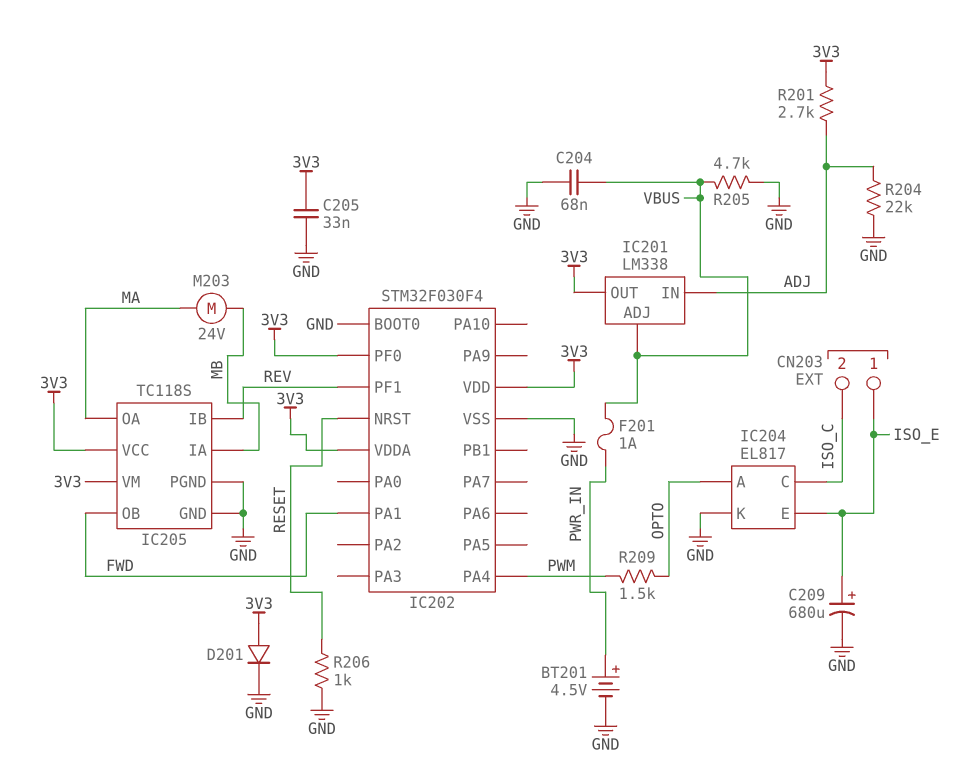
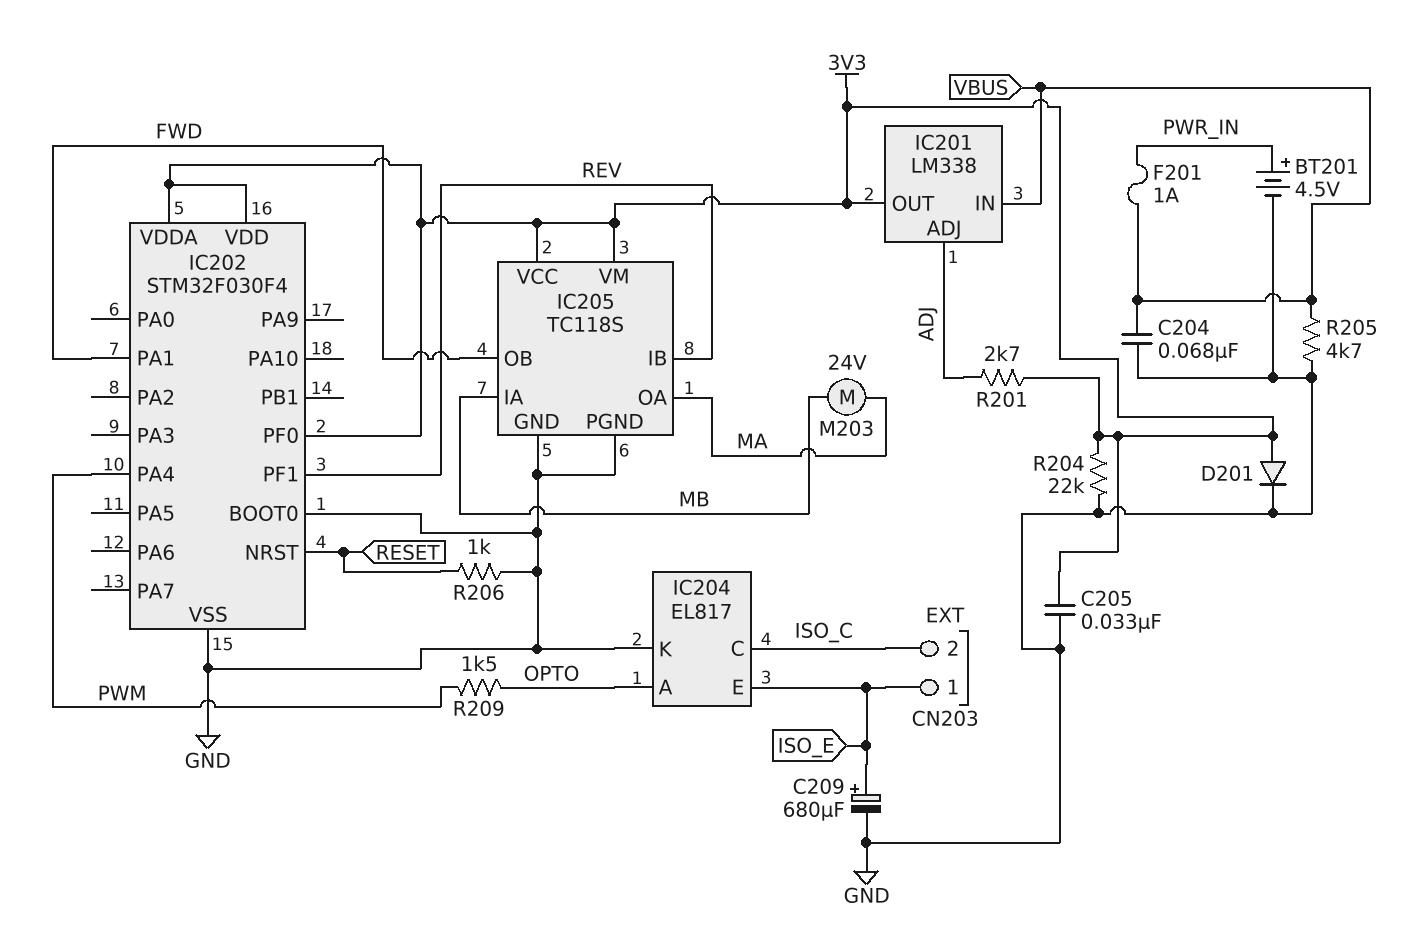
IC201 pin ADJ: VBUS -> ADJ
IC201 pin IN: ADJ -> VBUS
R204: 22k (ADJ, GND) -> 22k (3V3, GND)

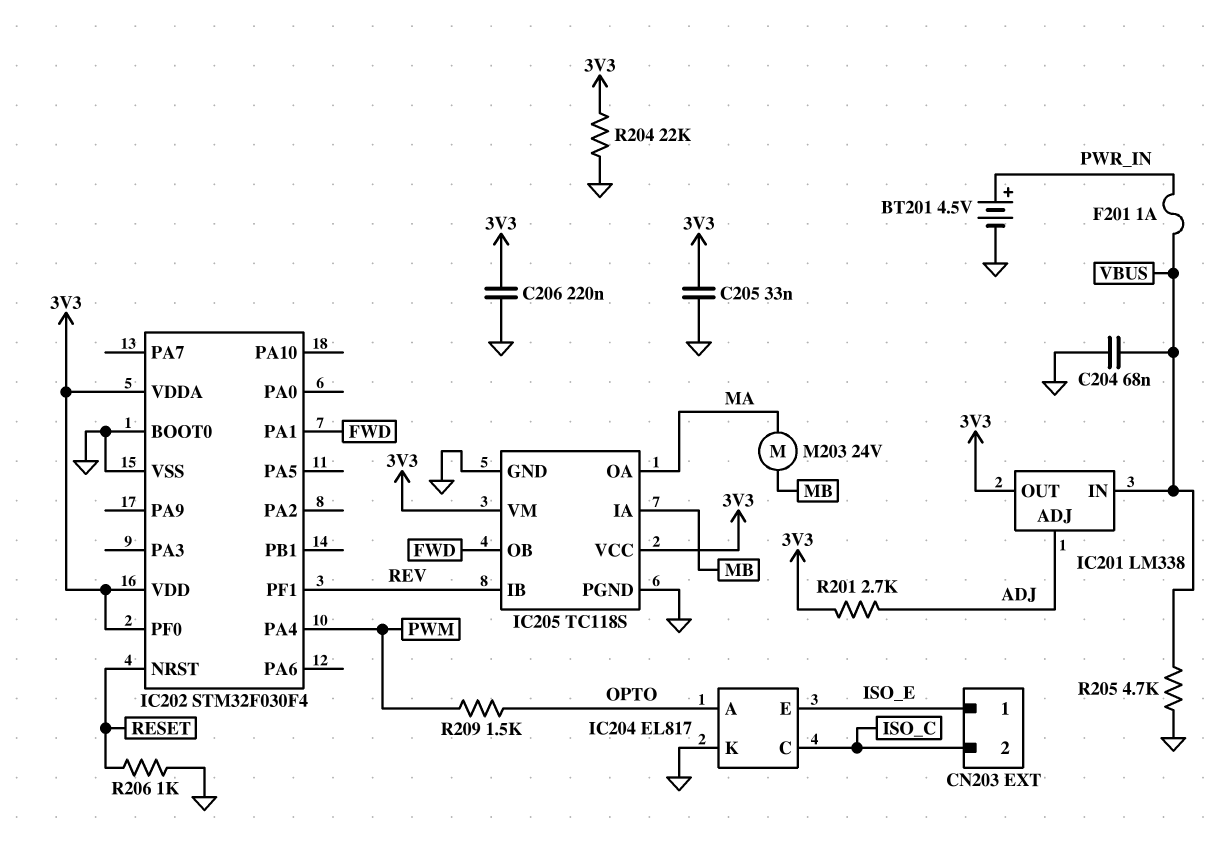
C206: none -> 220nF (3V3, GND)
C209: 680uF (plus ISO_E, minus GND) -> none
D201: diode (A 3V3, K GND) -> none

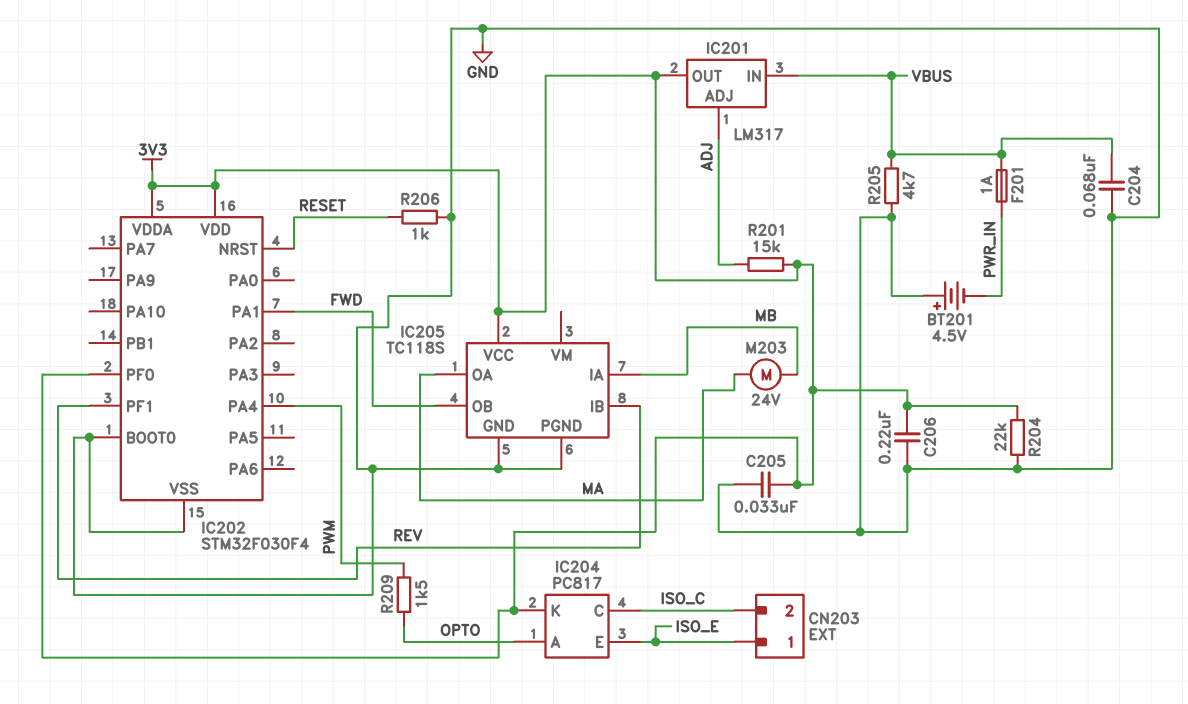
BT201: 4.5V (plus PWR_IN, minus GND) -> 4.5V (plus GND, minus PWR_IN)
IC201: LM338 -> LM317
IC204: EL817 -> PC817
IC204 pin K: GND -> 3V3
IC205 pin VM: 3V3 -> none
R201: 2.7k (3V3, ADJ) -> 15k (3V3, ADJ)

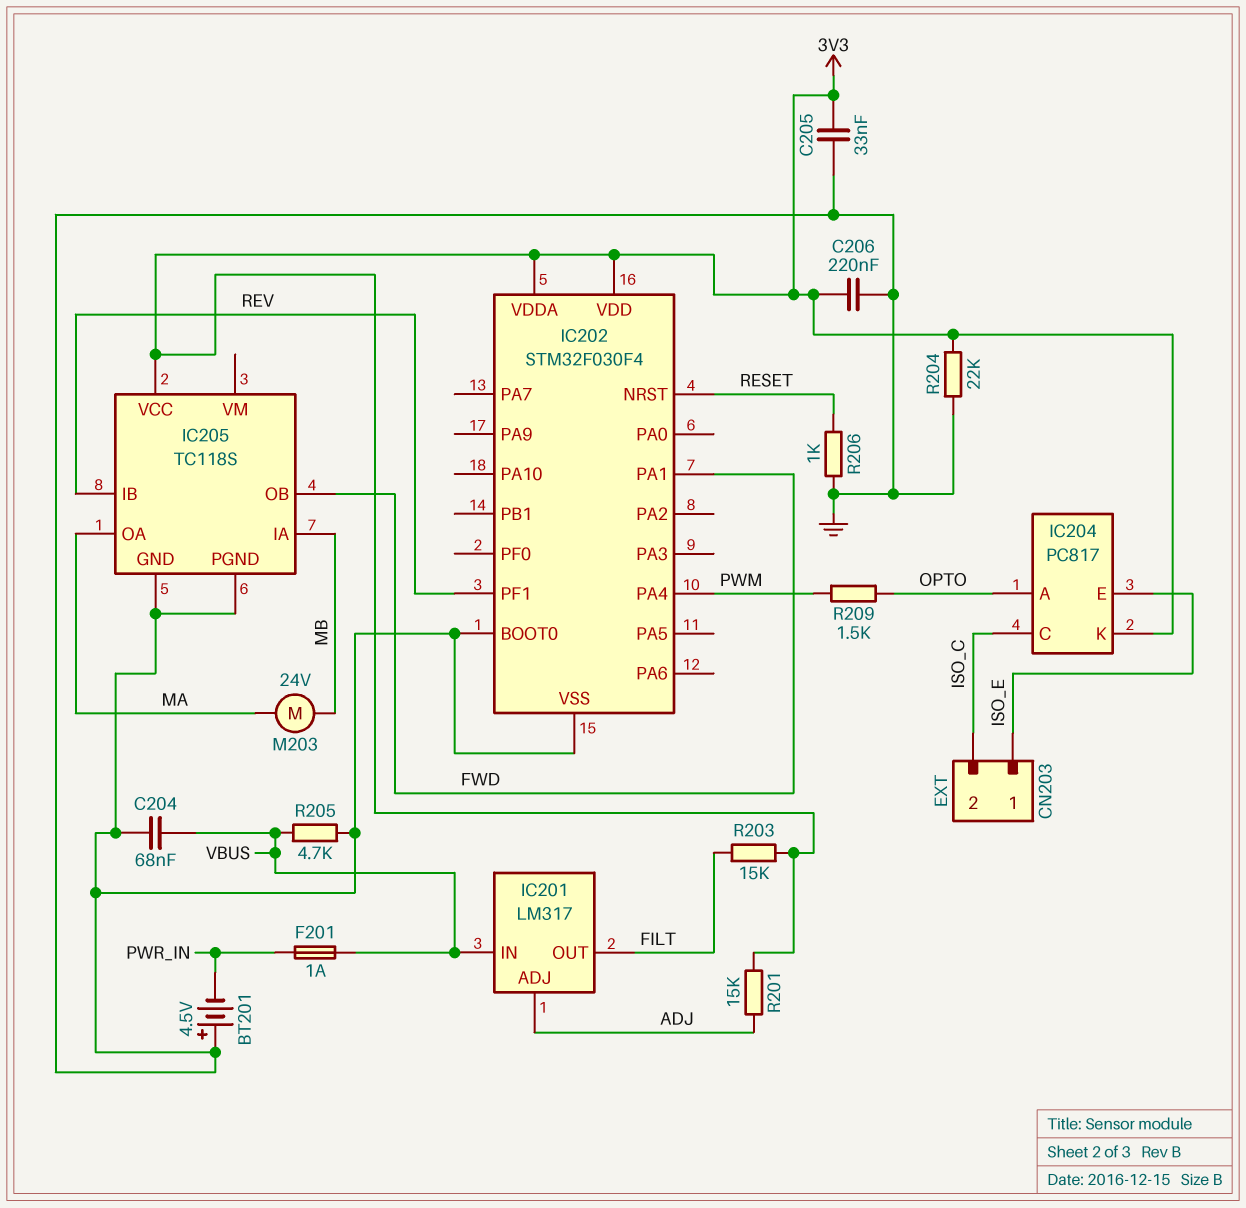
IC201 pin OUT: 3V3 -> FILT
IC202 pin PF0: 3V3 -> none
R203: none -> 15k (3V3, FILT)

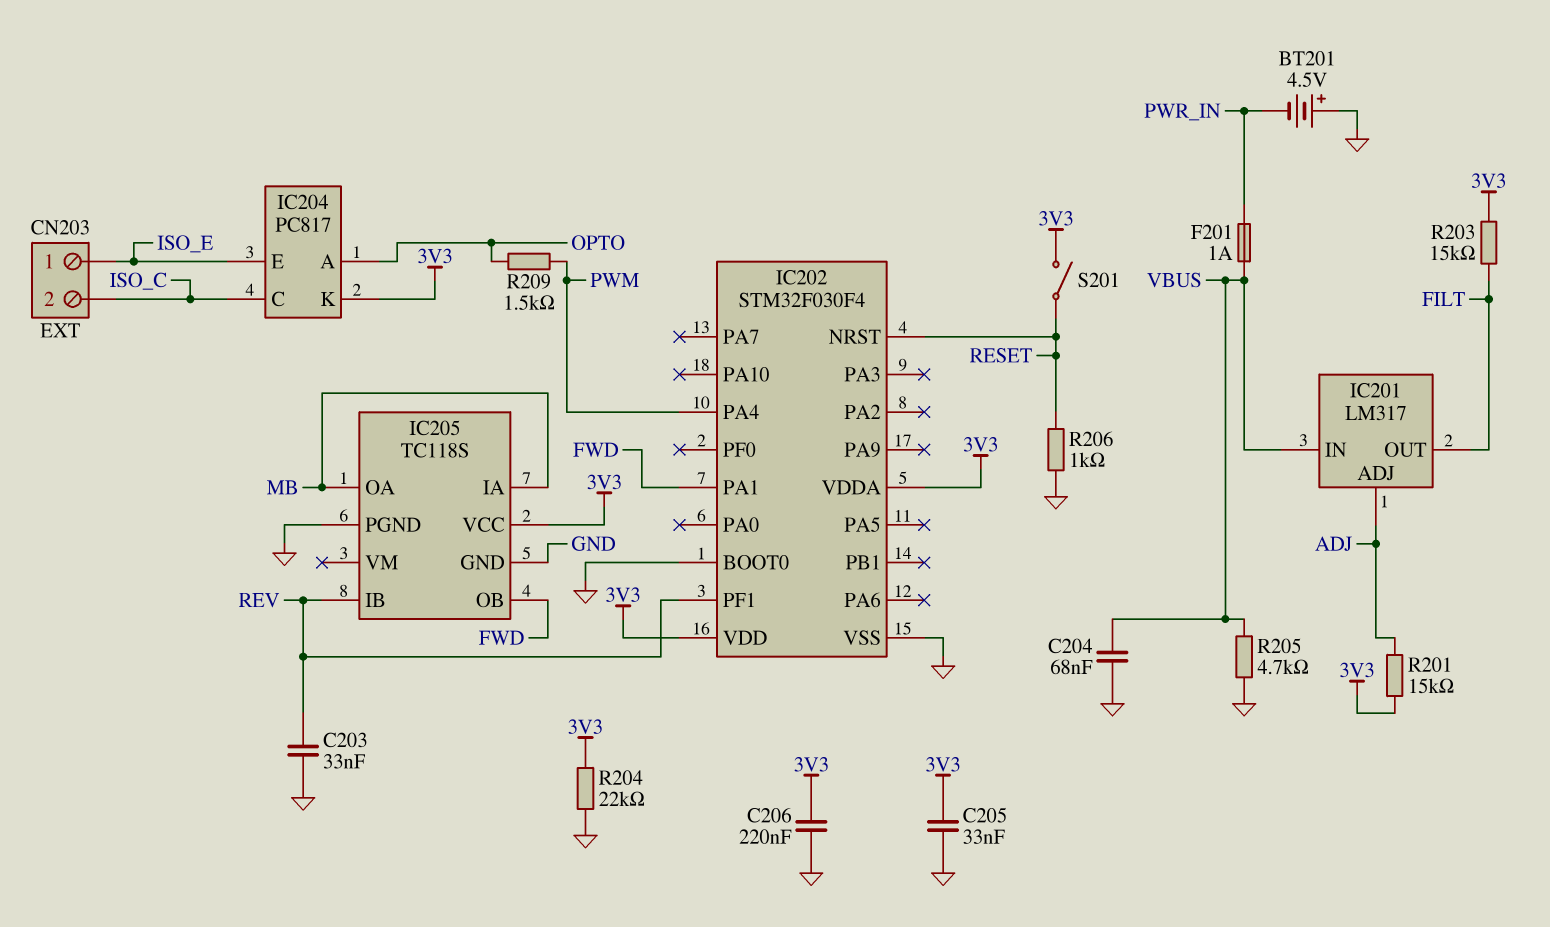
C203: none -> 33nF (GND, REV)
IC205 pin OA: MA -> MB
M203: motor 24V (MA, MB) -> none
S201: none -> switch (3V3, RESET)

